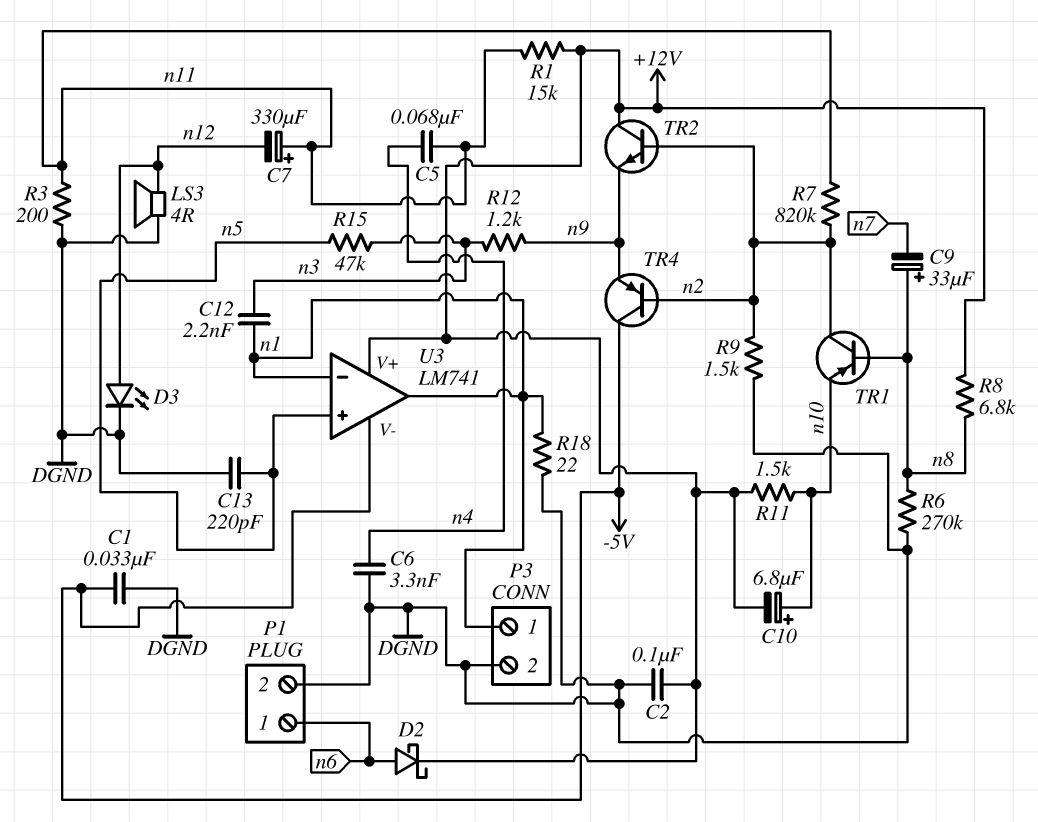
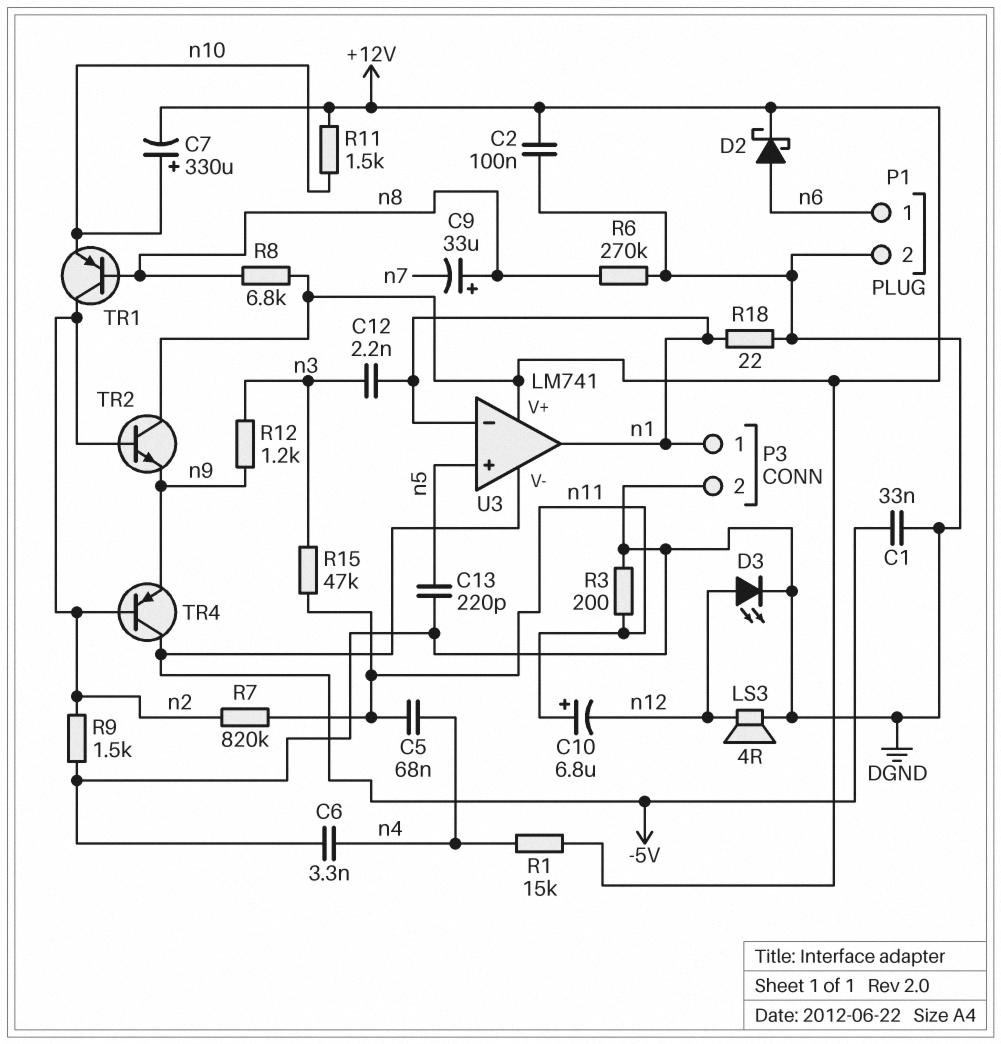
C7: 330uF (plus n11, minus n12) -> 330uF (plus n10, minus +12V)
C10: 6.8uF (plus n10, minus +12V) -> 6.8uF (plus n11, minus n12)
R1: 15k (+12V, n11) -> 15k (+12V, n4)
R15: 47k (n3, n5) -> 47k (n3, n11)

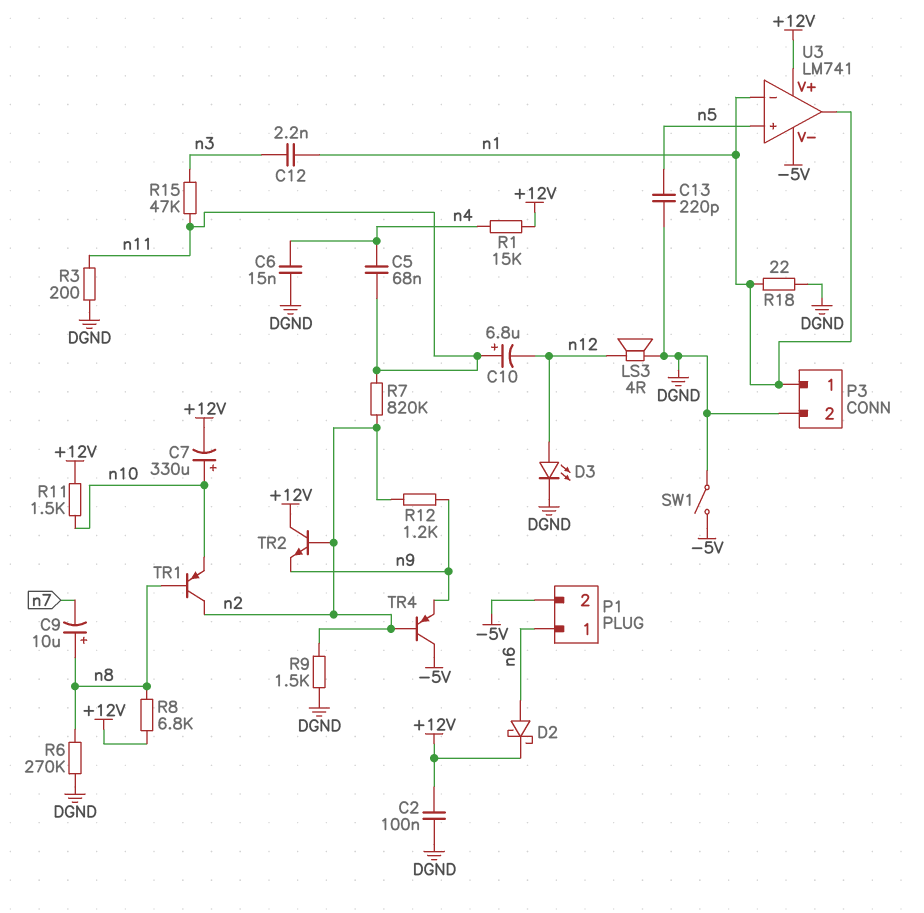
C1: 33nF (-5V, DGND) -> none
C6: 3.3nF (DGND, n4) -> 15nF (DGND, n4)
C9: 33uF (plus n8, minus n7) -> 10uF (plus n8, minus n7)
P1 pin 2: DGND -> -5V
R12: 1.2k (n3, n9) -> 1.2k (n2, n9)
SW1: none -> switch (-5V, DGND)

